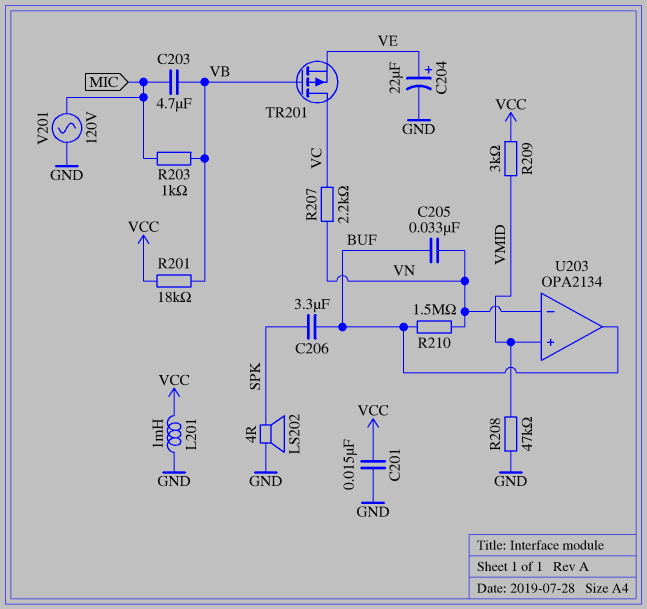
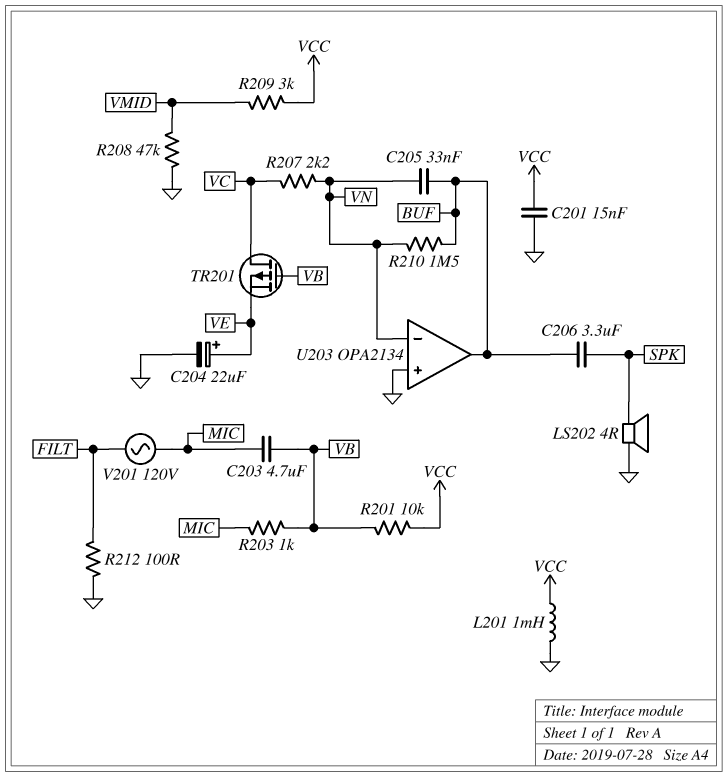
R201: 18k (VB, VCC) -> 10k (VB, VCC)
R212: none -> 100 (FILT, GND)
U203 pin in+: VMID -> GND
V201: AC 120V (GND, MIC) -> AC 120V (FILT, MIC)

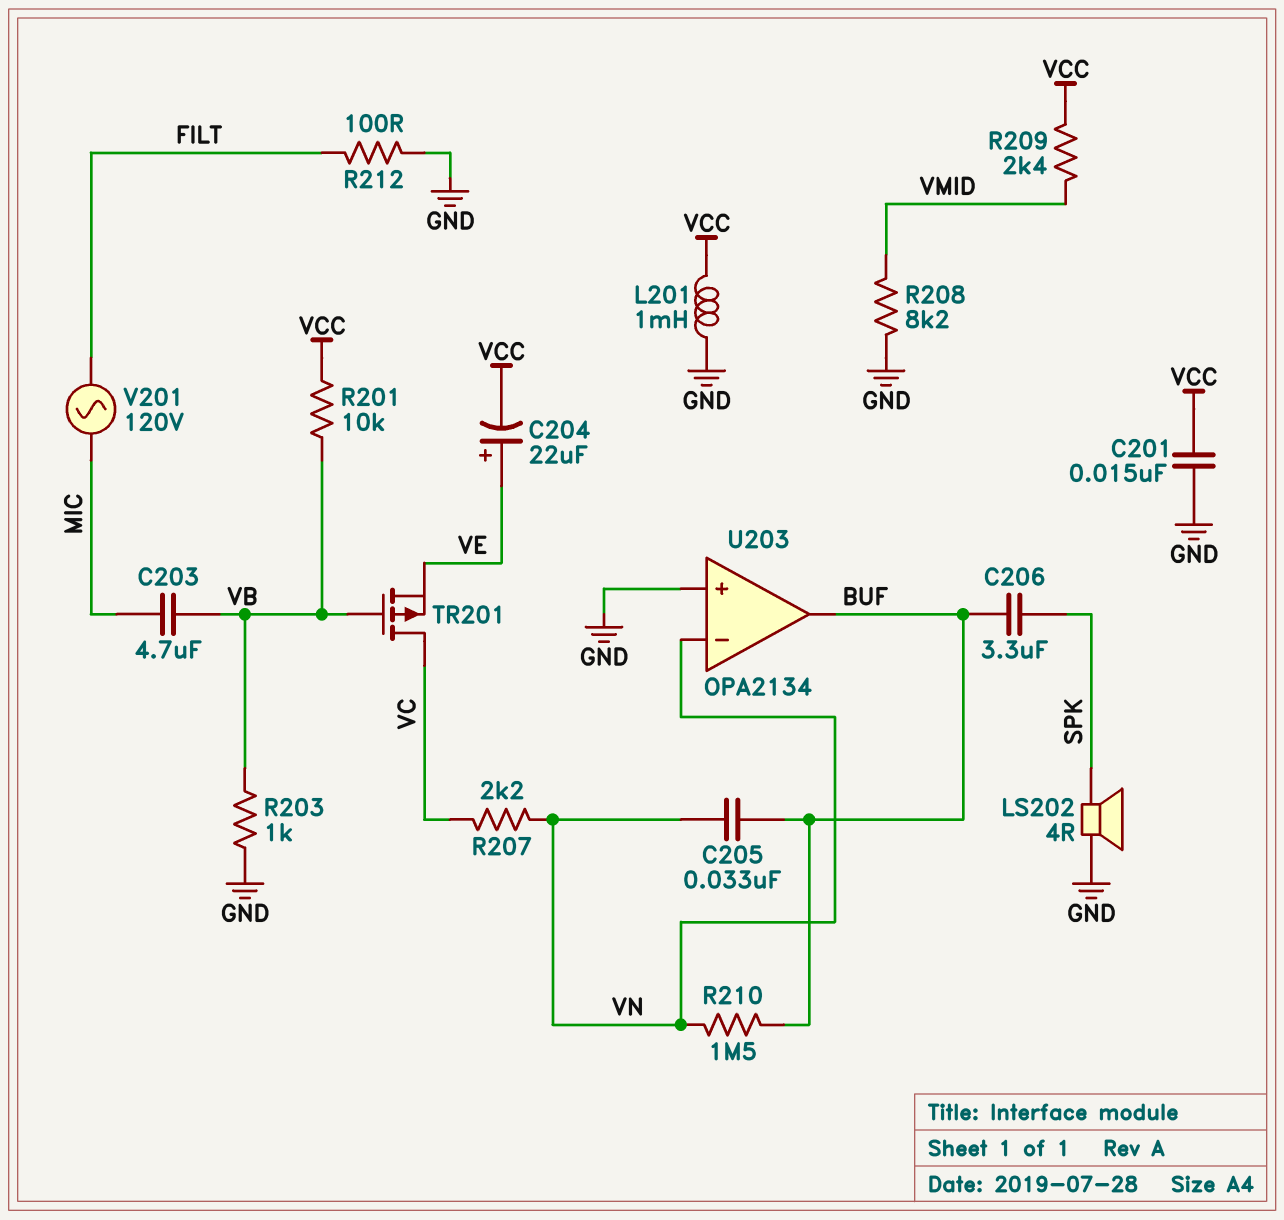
C204: 22uF (plus VE, minus GND) -> 22uF (plus VE, minus VCC)
R203: 1k (MIC, VB) -> 1k (GND, VB)
R208: 47k (GND, VMID) -> 8.2k (GND, VMID)
R209: 3k (VCC, VMID) -> 2.4k (VCC, VMID)

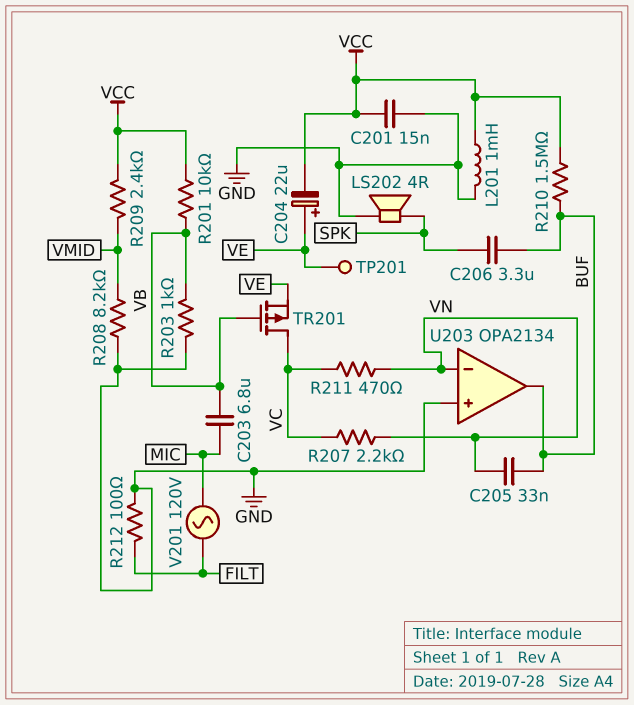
C203: 4.7uF (MIC, VB) -> 6.8uF (MIC, VB)
R210: 1.5M (BUF, VN) -> 1.5M (BUF, VCC)
R211: none -> 470 (VC, VN)
TP201: none -> test point (VE)

